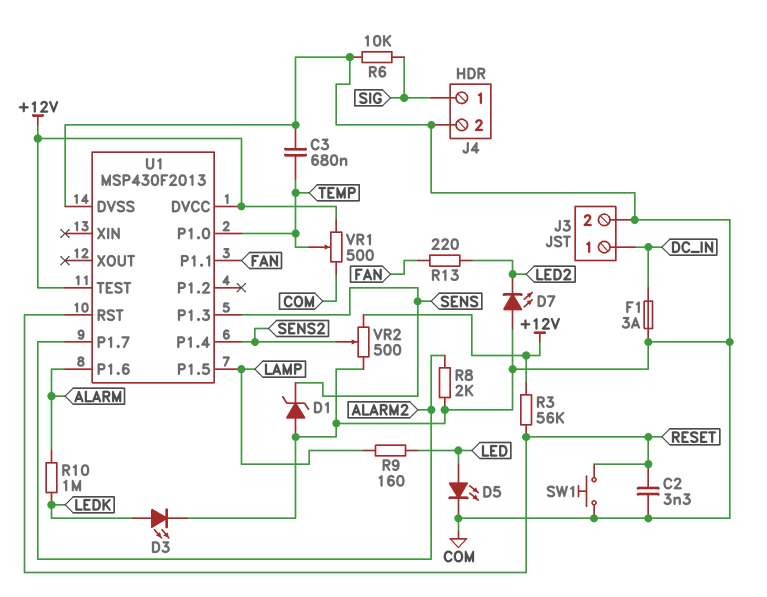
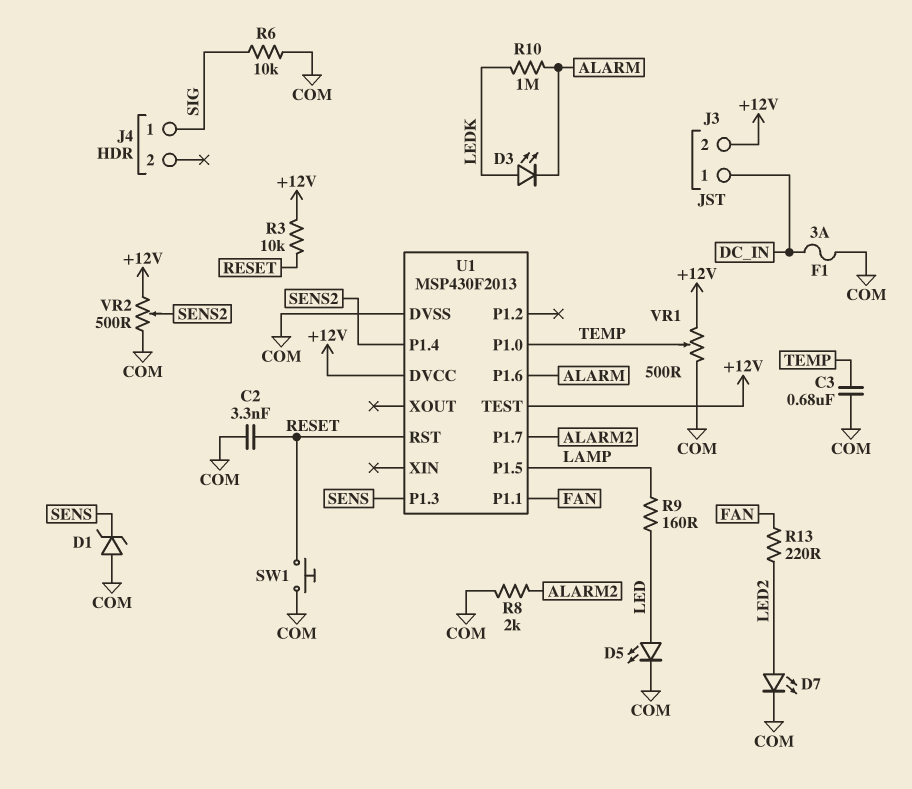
D3: LED (A LEDK, K COM) -> LED (A LEDK, K ALARM)
D7: LED (A COM, K LED2) -> LED (A LED2, K COM)
J3 pin 2: COM -> +12V
J4 pin 2: COM -> none
R3: 56k (+12V, RESET) -> 10k (+12V, RESET)

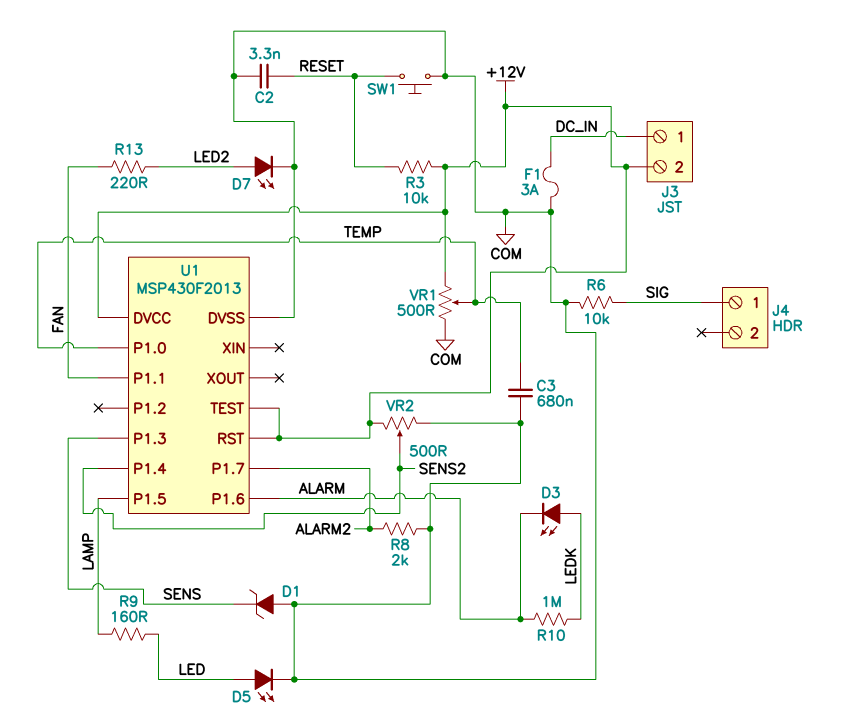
U1 pin RST: RESET -> +12V

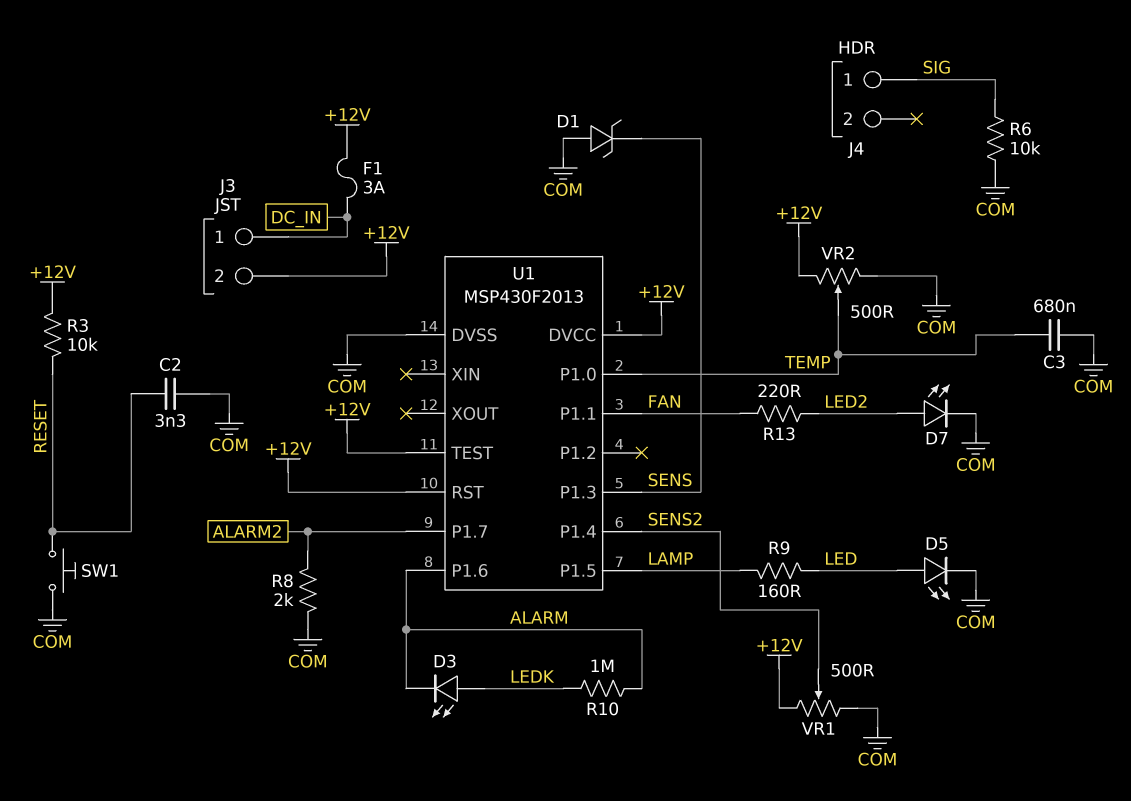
F1: 3A (COM, DC_IN) -> 3A (+12V, DC_IN)
VR1: 500 (+12V, COM, wiper TEMP) -> 500 (+12V, COM, wiper SENS2)
VR2: 500 (+12V, COM, wiper SENS2) -> 500 (+12V, COM, wiper TEMP)

